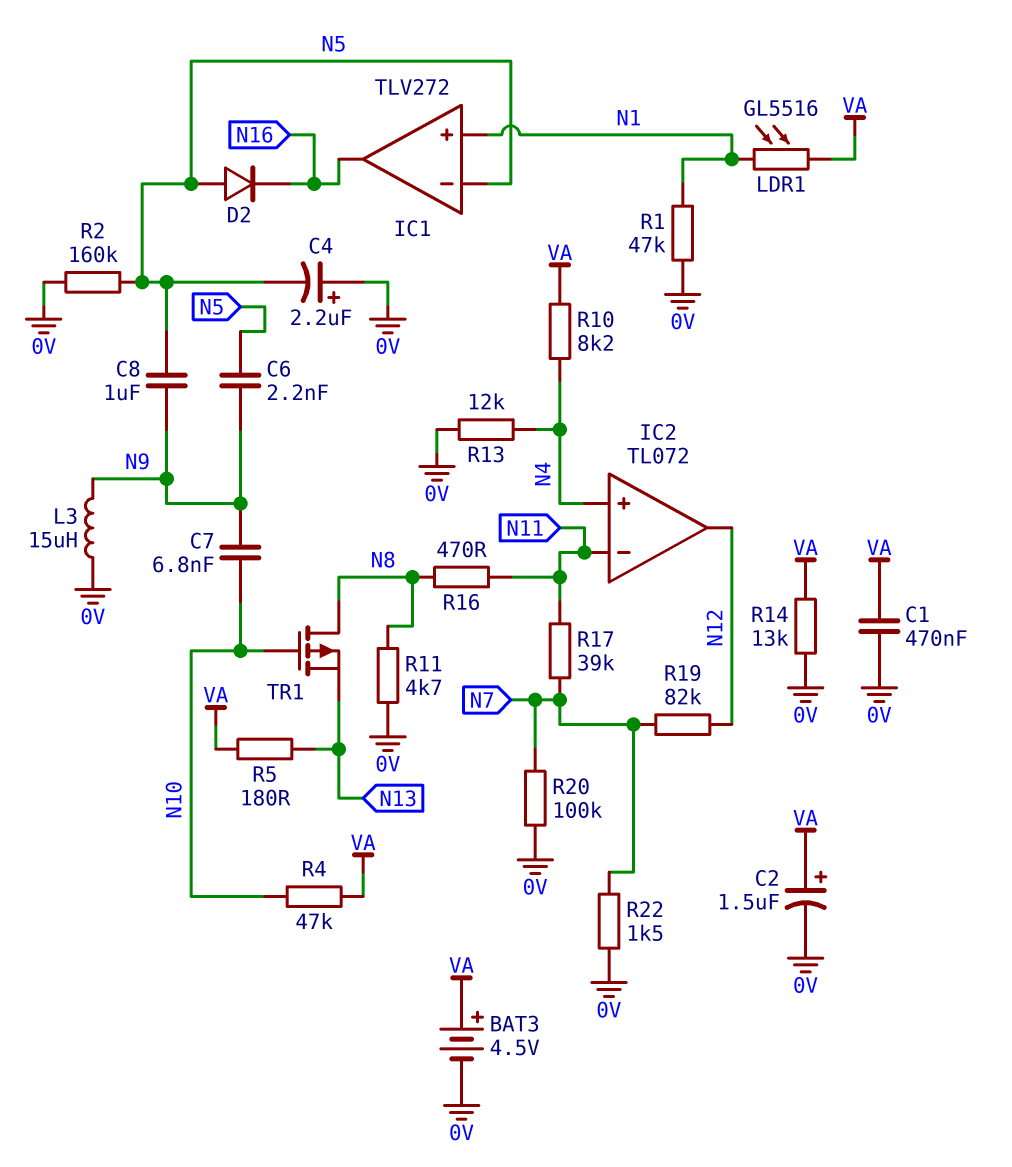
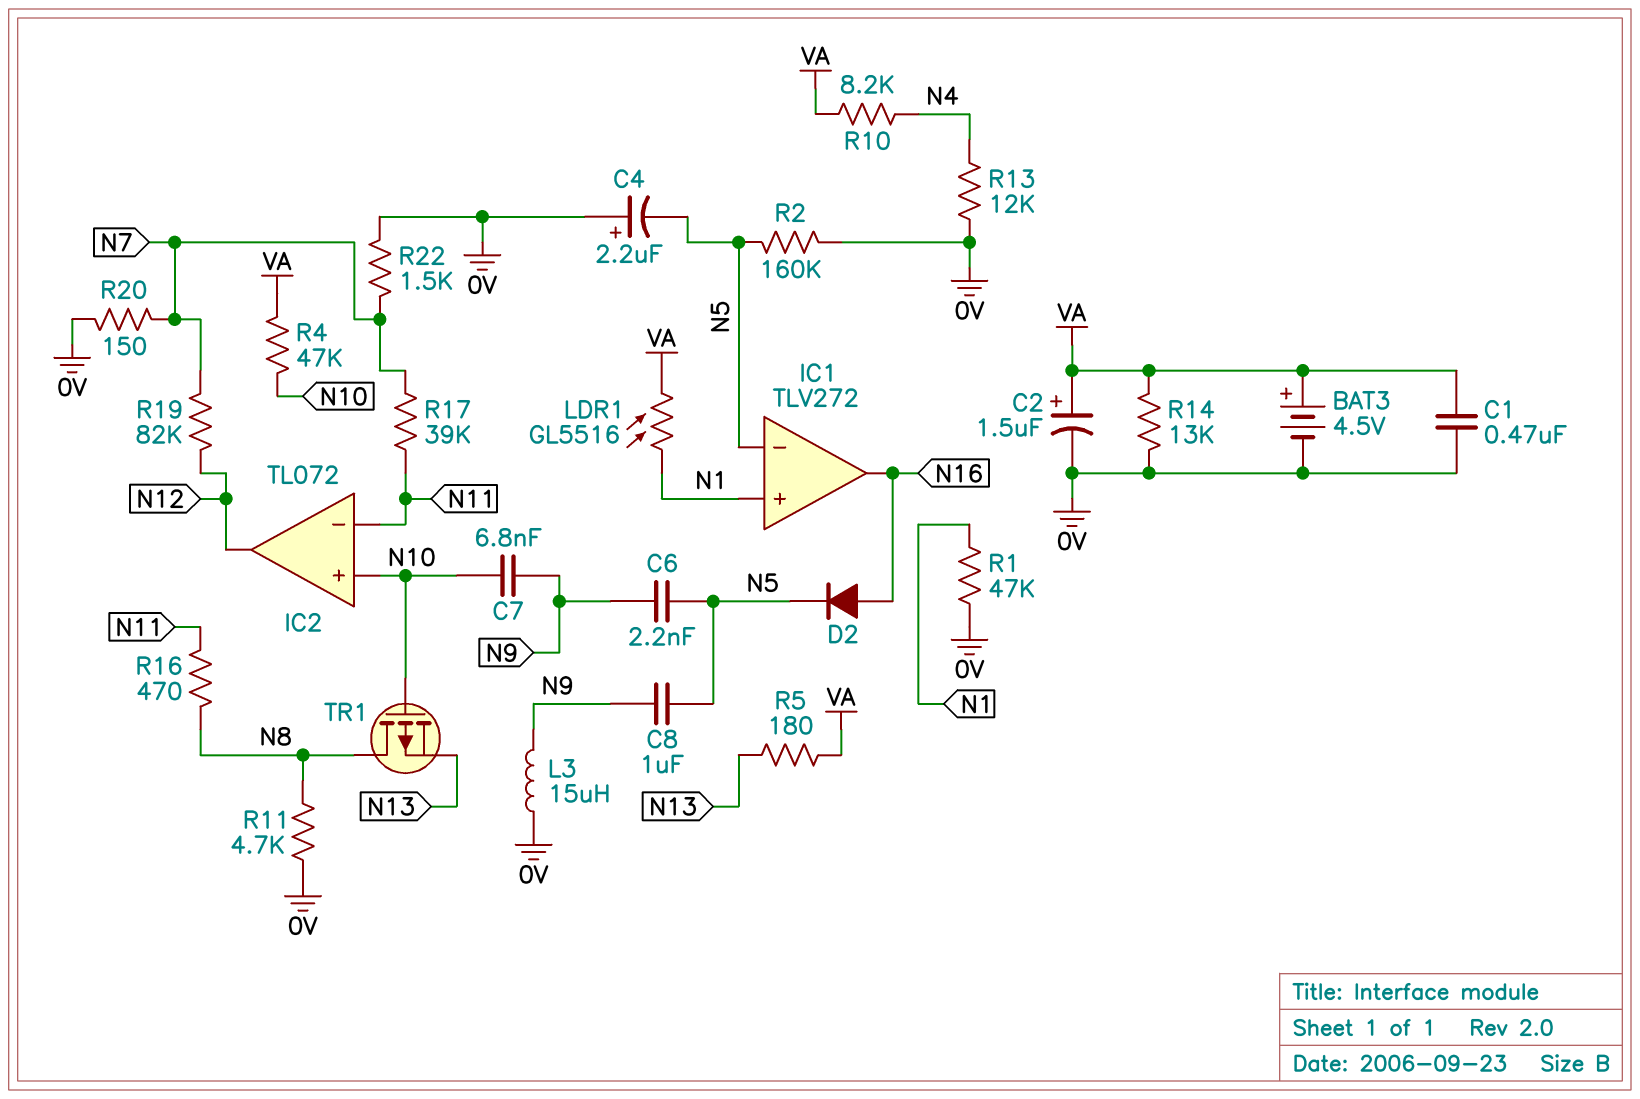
D2: diode (A N5, K N16) -> diode (A N16, K N5)
IC2 pin in+: N4 -> N10
R20: 100k (0V, N7) -> 150 (0V, N7)

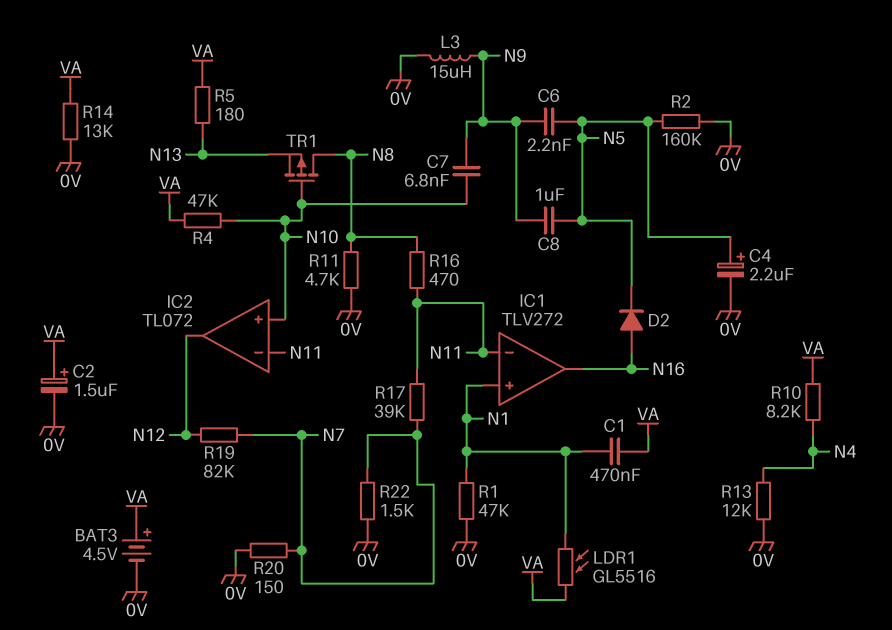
C1: 470nF (0V, VA) -> 470nF (N1, VA)
C4: 2.2uF (plus 0V, minus N5) -> 2.2uF (plus N5, minus 0V)
IC1 pin in-: N5 -> N11

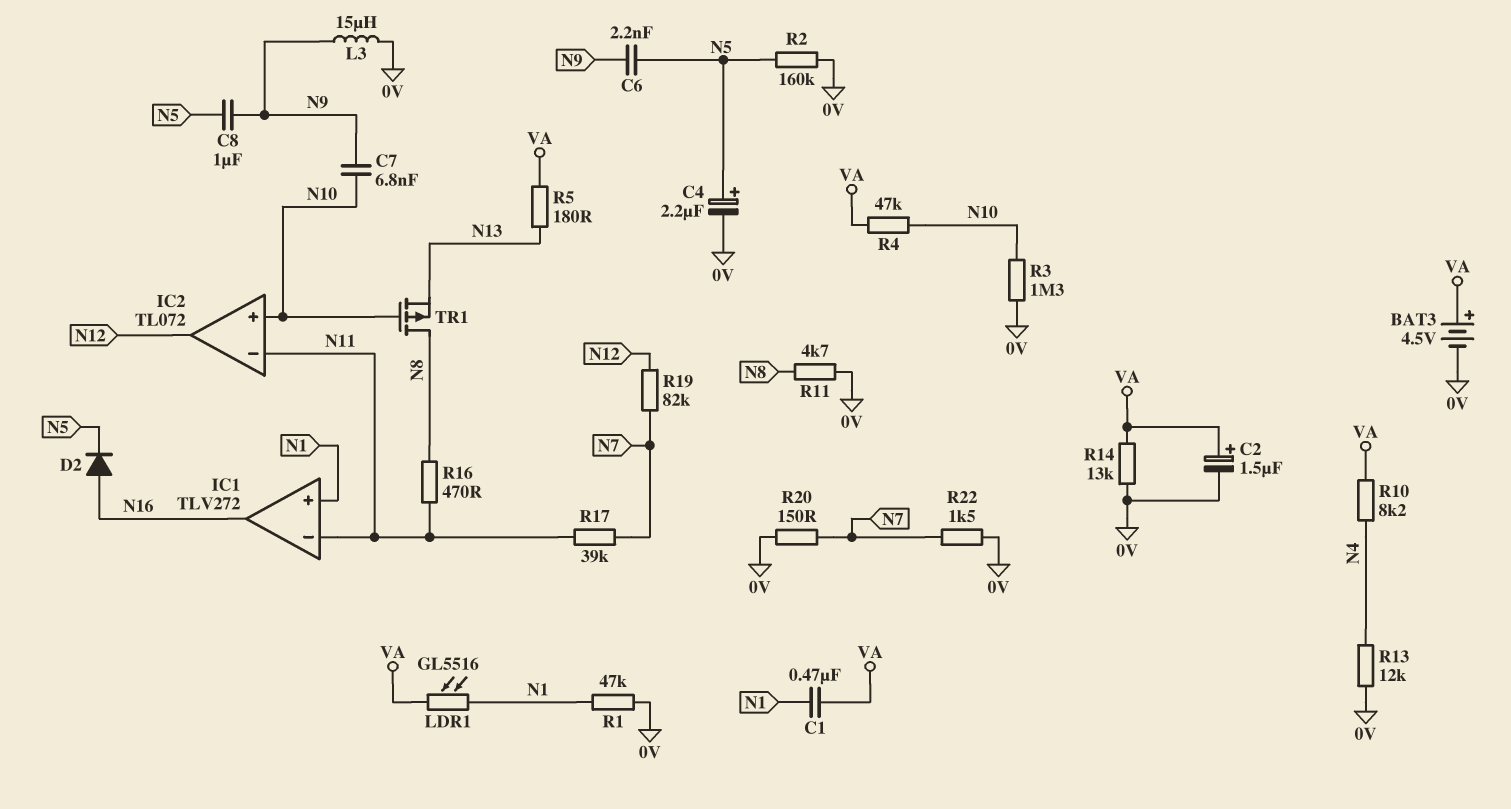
R3: none -> 1.3M (0V, N10)

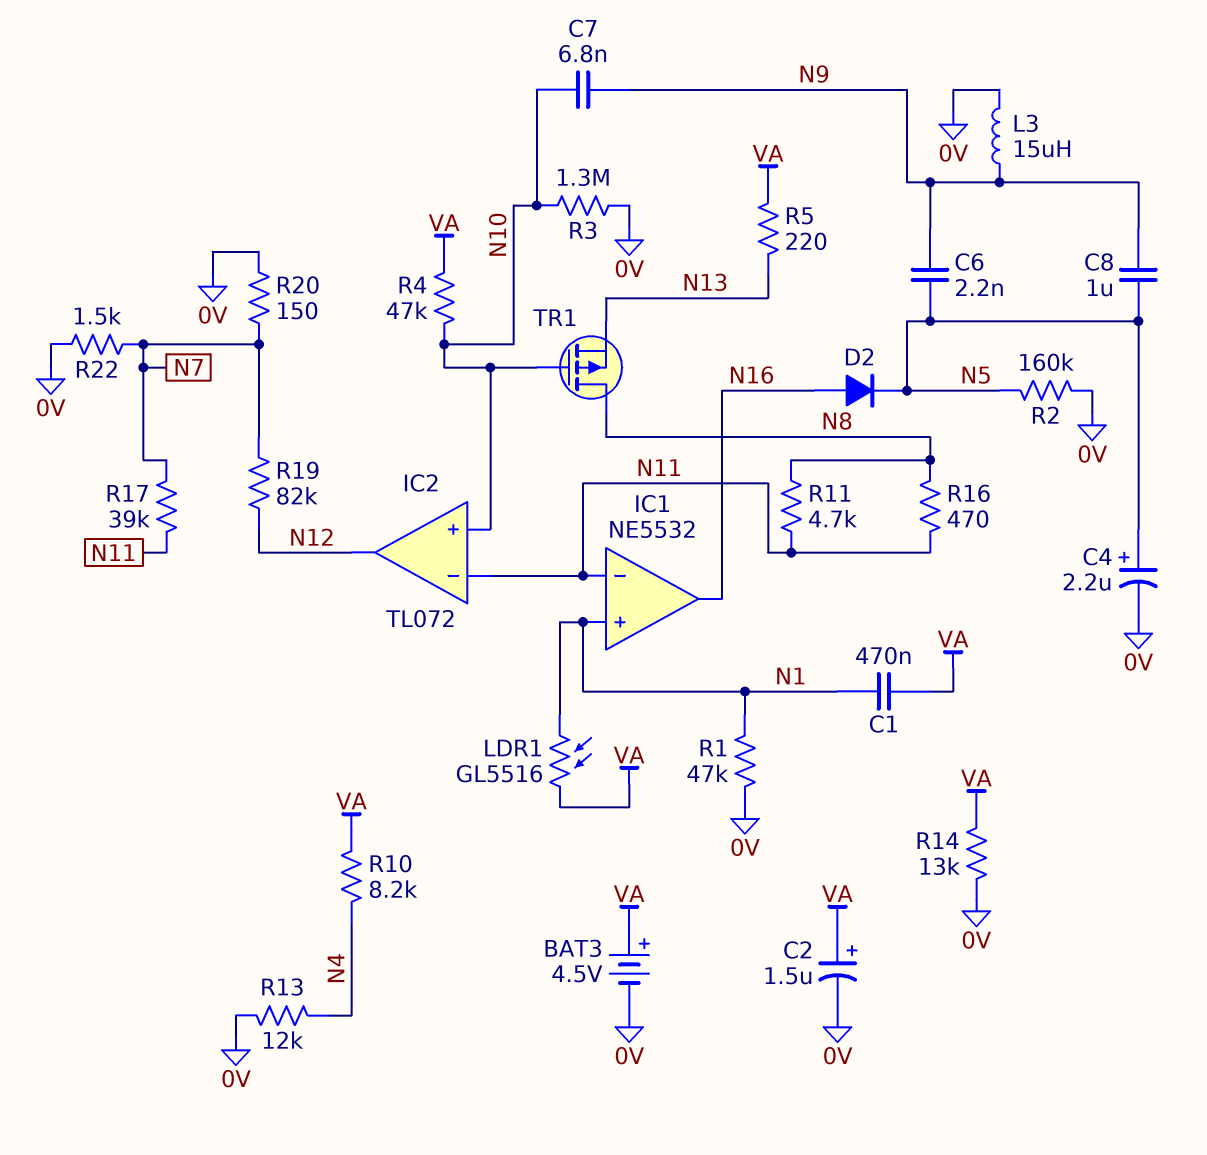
IC1: TLV272 -> NE5532
R5: 180 (N13, VA) -> 220 (N13, VA)
R11: 4.7k (0V, N8) -> 4.7k (N8, N11)

